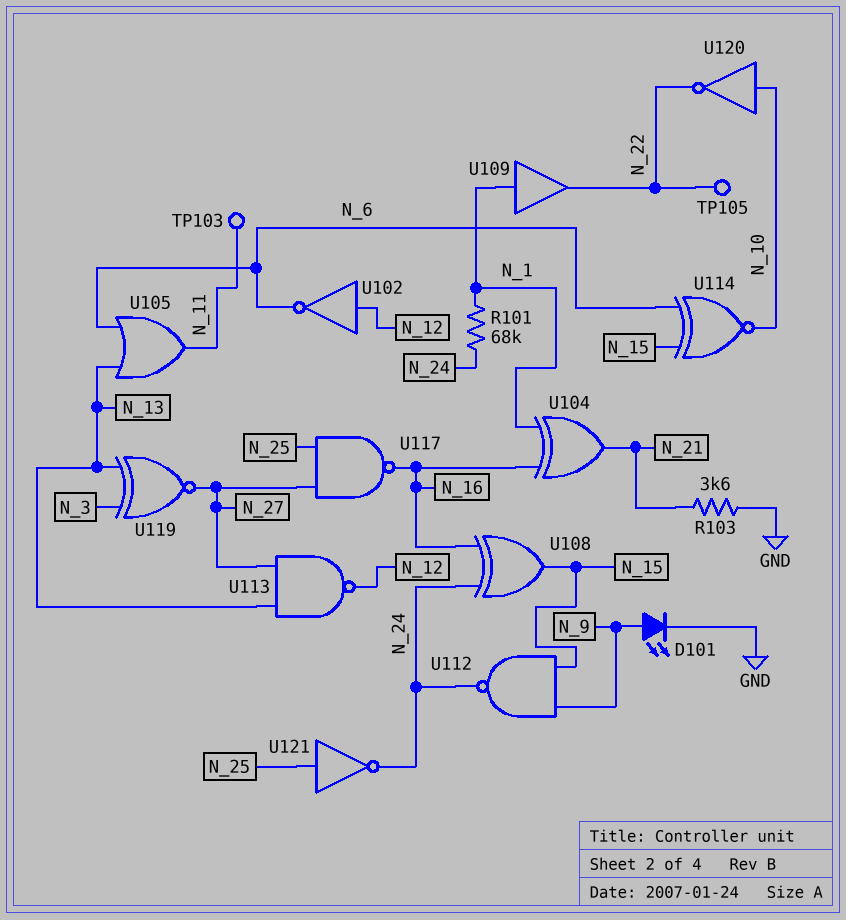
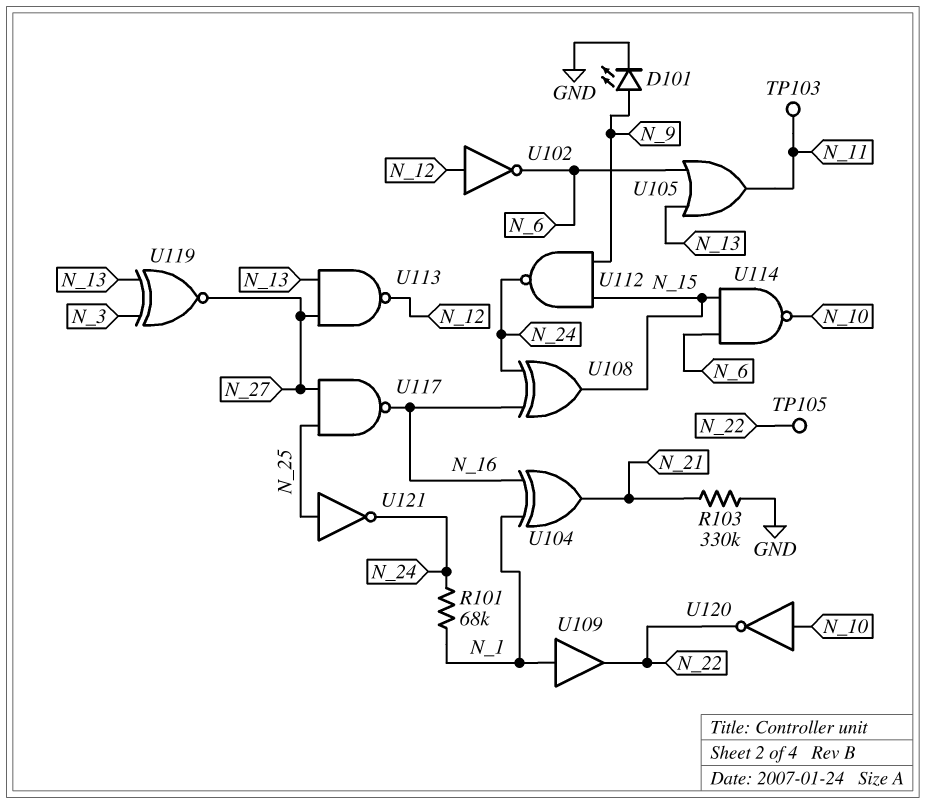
R103: 3.6k (GND, N_21) -> 330k (GND, N_21)
U114: XNOR (in N_6, in N_15, out N_10) -> NAND (in N_6, in N_15, out N_10)

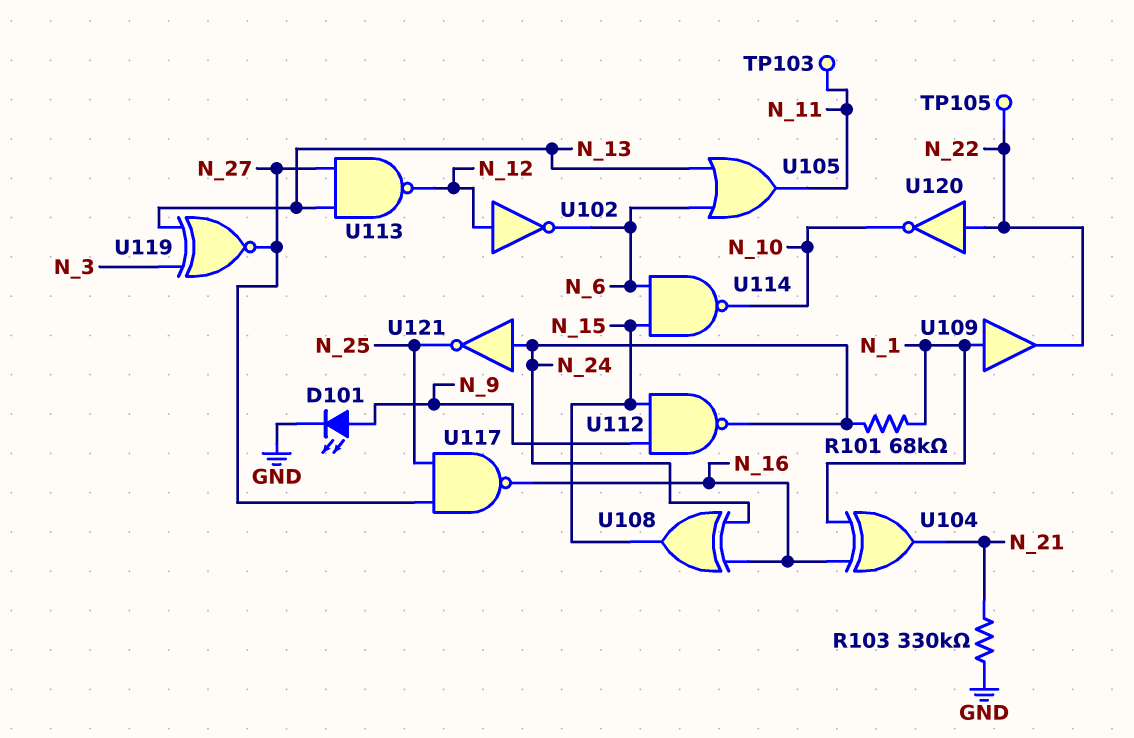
U120: NOT (in N_10, out N_22) -> NOT (in N_22, out N_10)
U121: NOT (in N_25, out N_24) -> NOT (in N_24, out N_25)

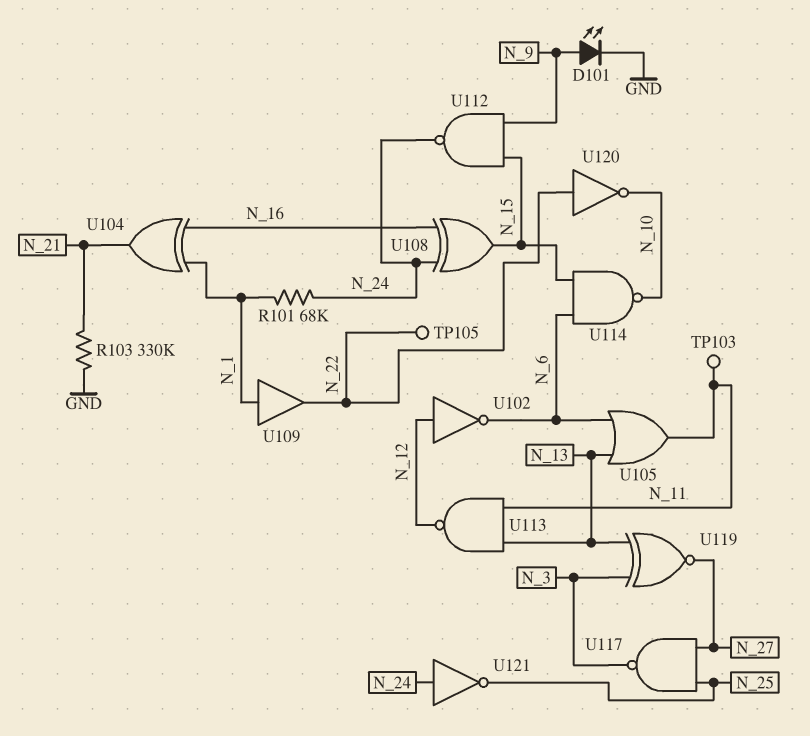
U113: NAND (in N_13, in N_27, out N_12) -> NAND (in N_11, in N_13, out N_12)
U117: NAND (in N_25, in N_27, out N_16) -> NAND (in N_25, in N_27, out N_3)

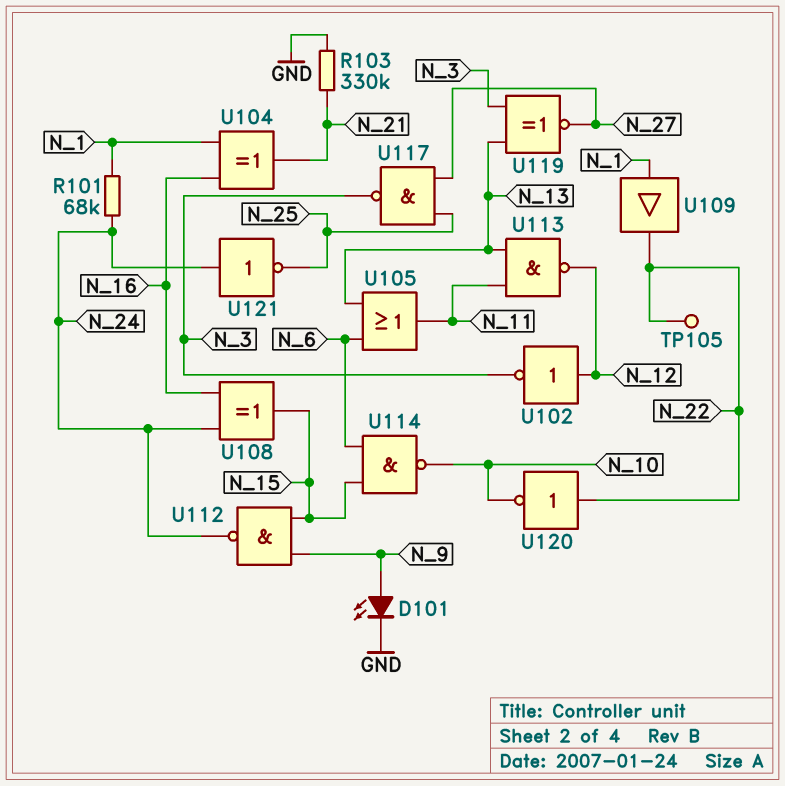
TP103: test point (N_11) -> none
U102: NOT (in N_12, out N_6) -> NOT (in N_12, out N_3)

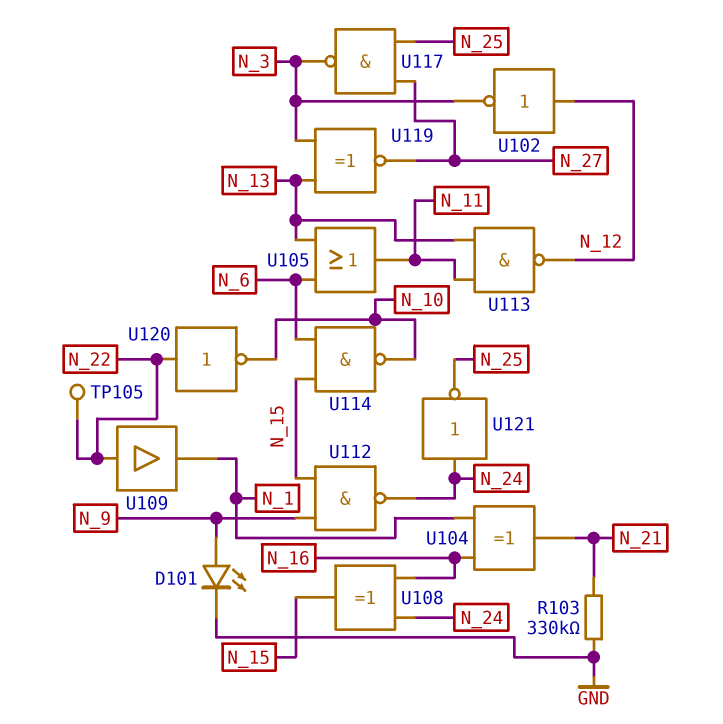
R101: 68k (N_1, N_24) -> none
U109: buffer (in N_1, out N_22) -> buffer (in N_22, out N_1)

